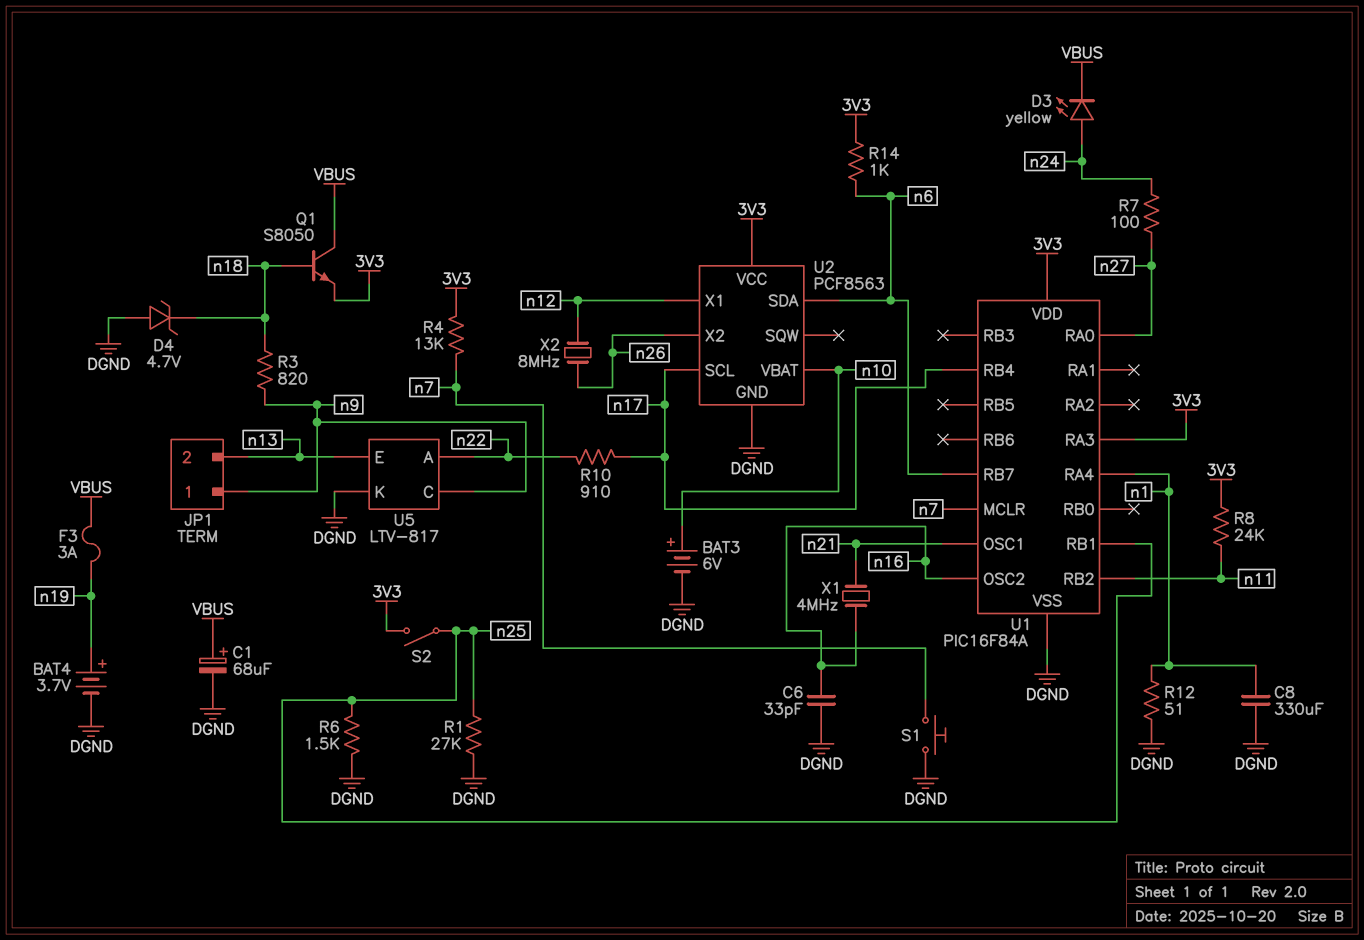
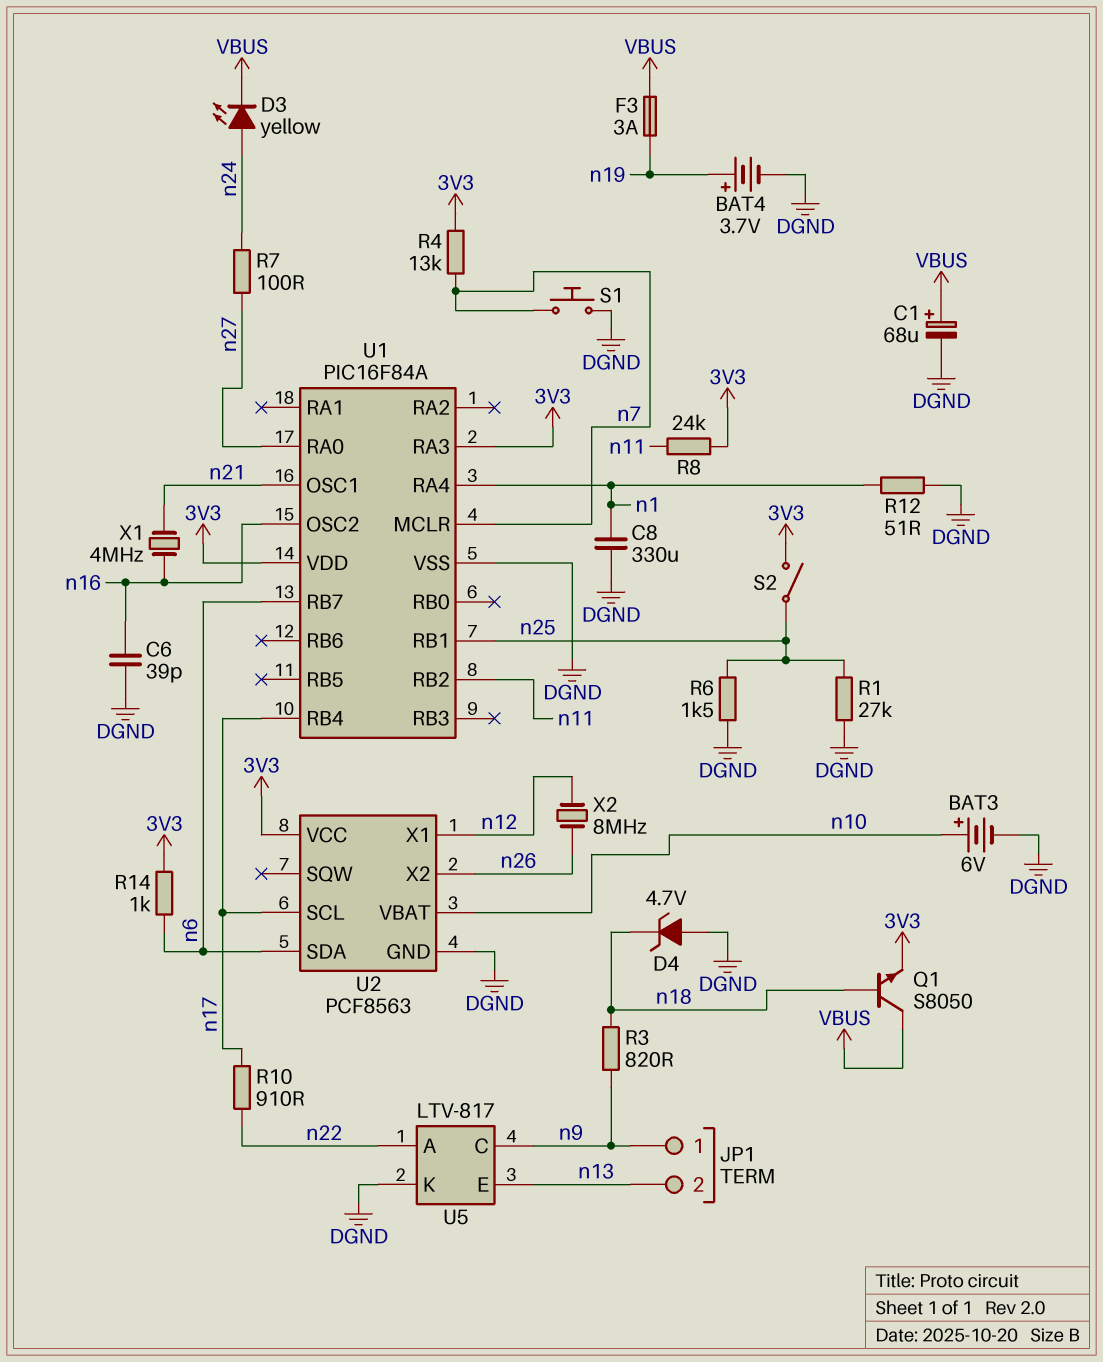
C6: 33pF (DGND, n16) -> 39pF (DGND, n16)

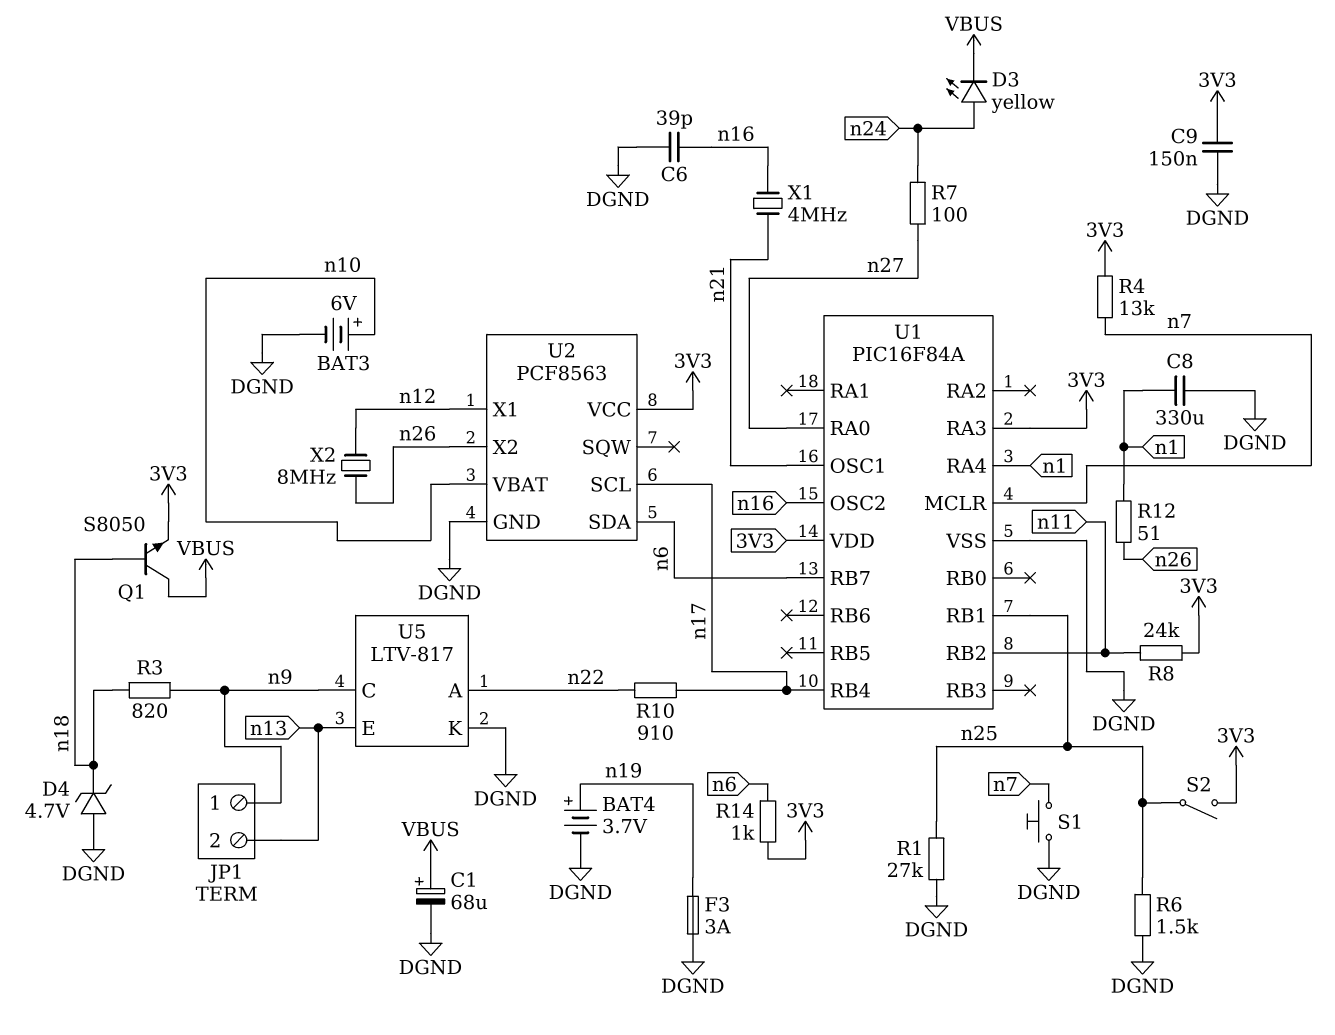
C9: none -> 150nF (3V3, DGND)
F3: 3A (VBUS, n19) -> 3A (DGND, n19)
R12: 51 (DGND, n1) -> 51 (n1, n26)

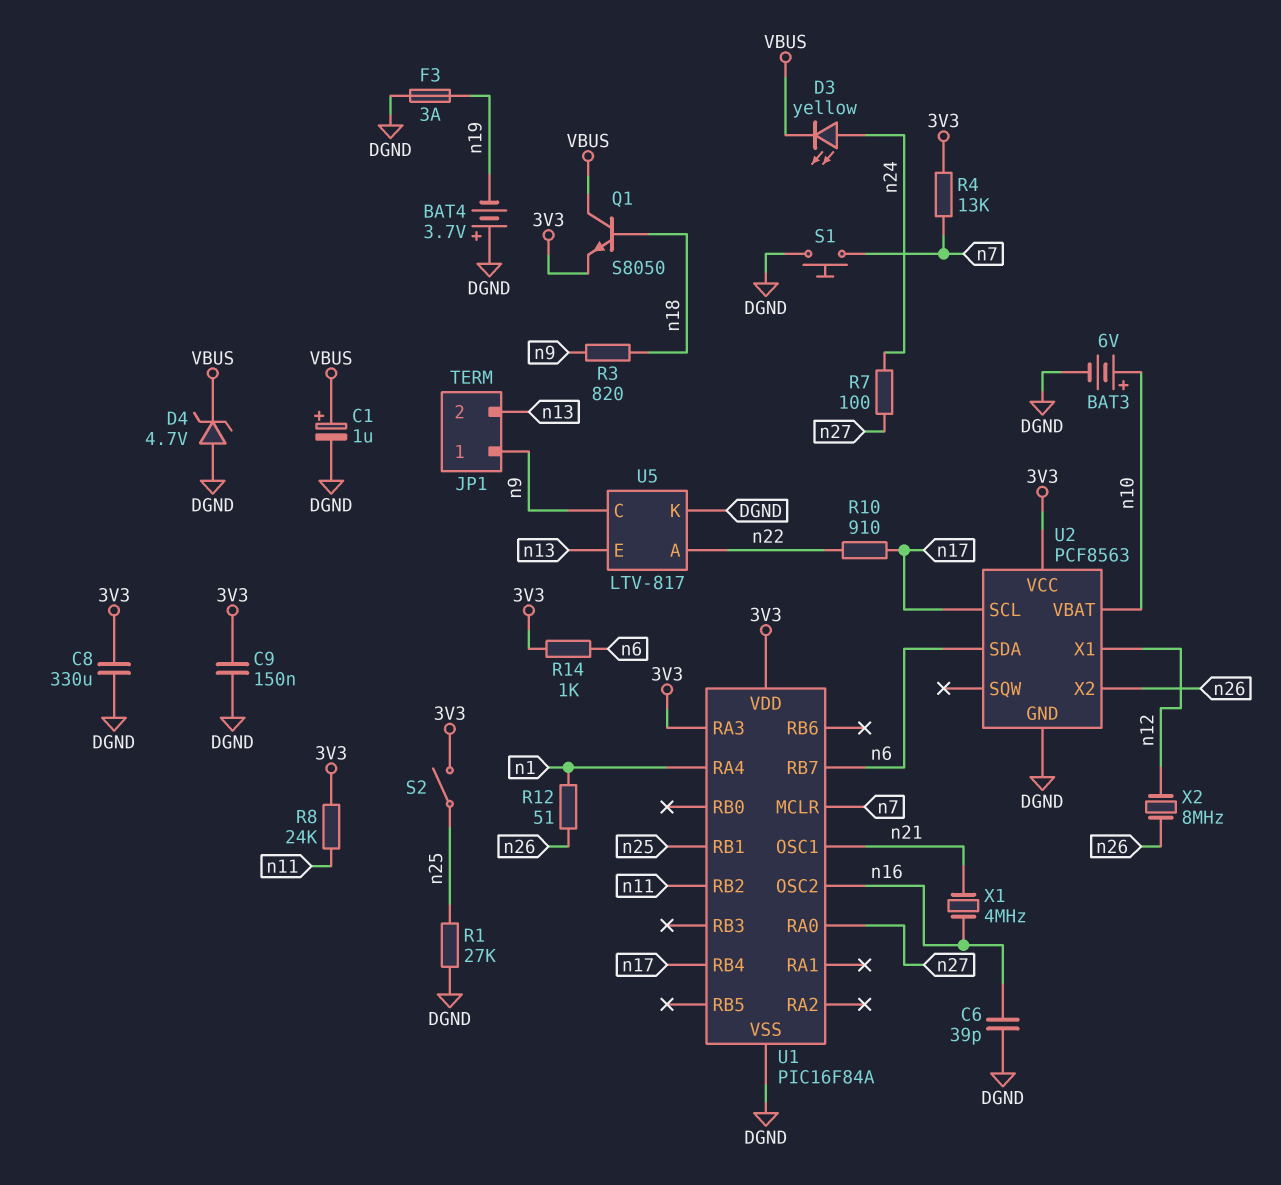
BAT4: 3.7V (plus n19, minus DGND) -> 3.7V (plus DGND, minus n19)
C1: 68uF (plus VBUS, minus DGND) -> 1uF (plus VBUS, minus DGND)
C8: 330uF (DGND, n1) -> 330uF (3V3, DGND)
D4: zener 4.7V (A DGND, K n18) -> zener 4.7V (A DGND, K VBUS)
R6: 1.5k (DGND, n25) -> none

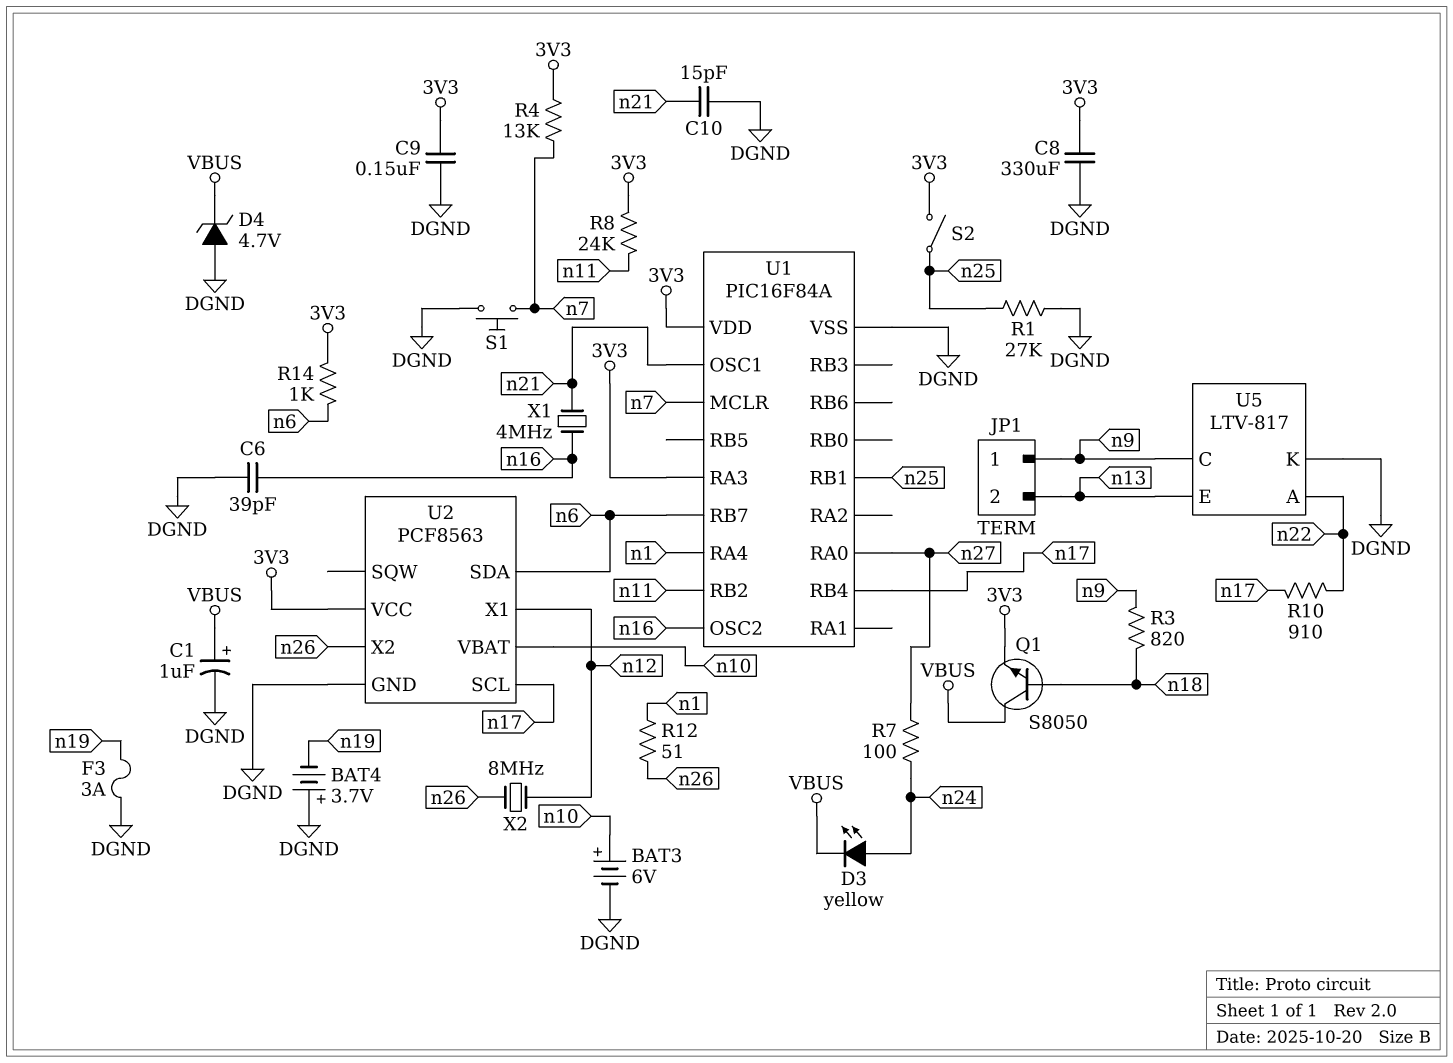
C10: none -> 15pF (DGND, n21)

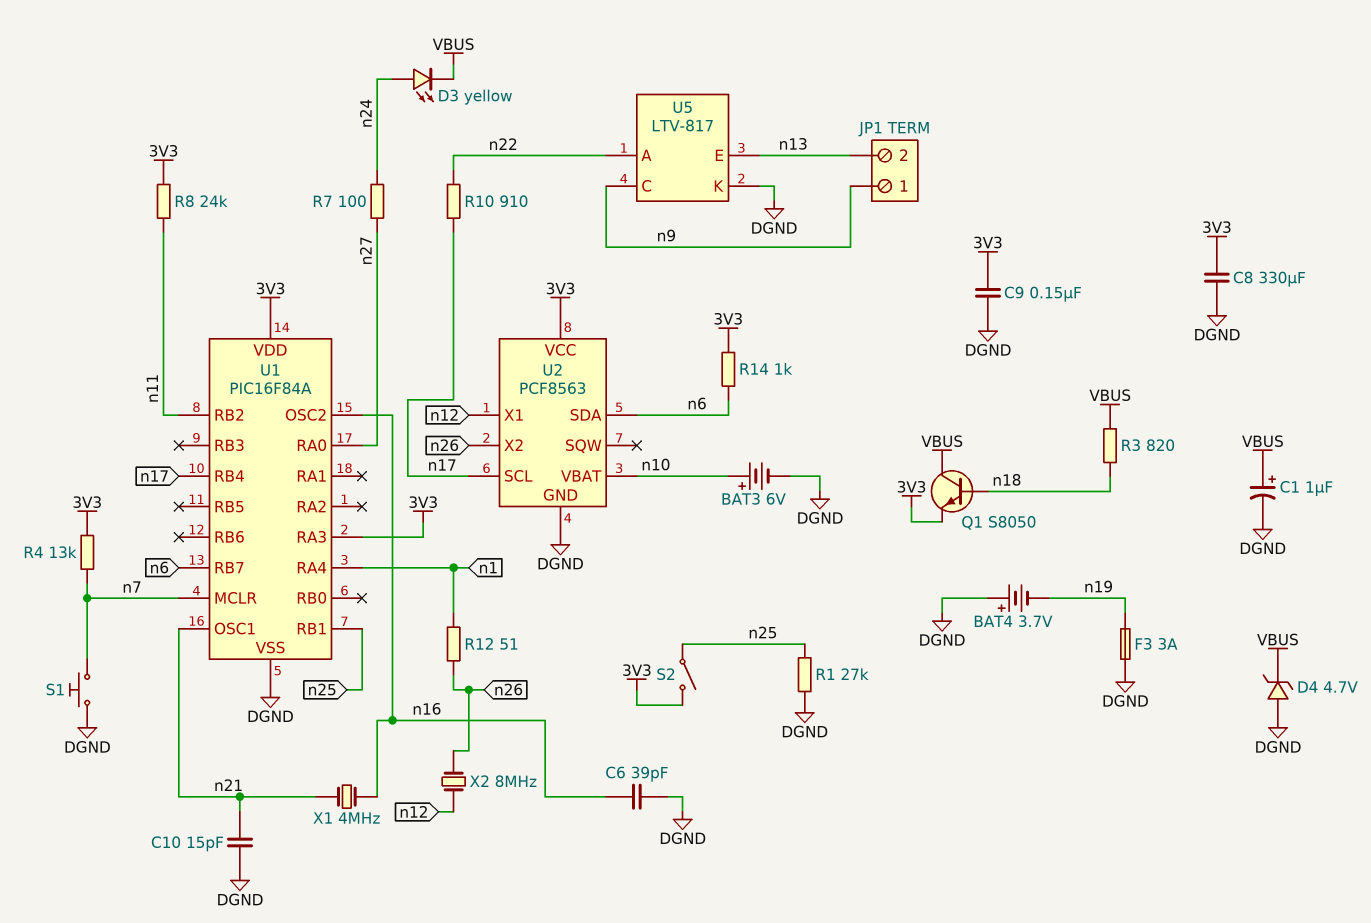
R3: 820 (n9, n18) -> 820 (VBUS, n18)

